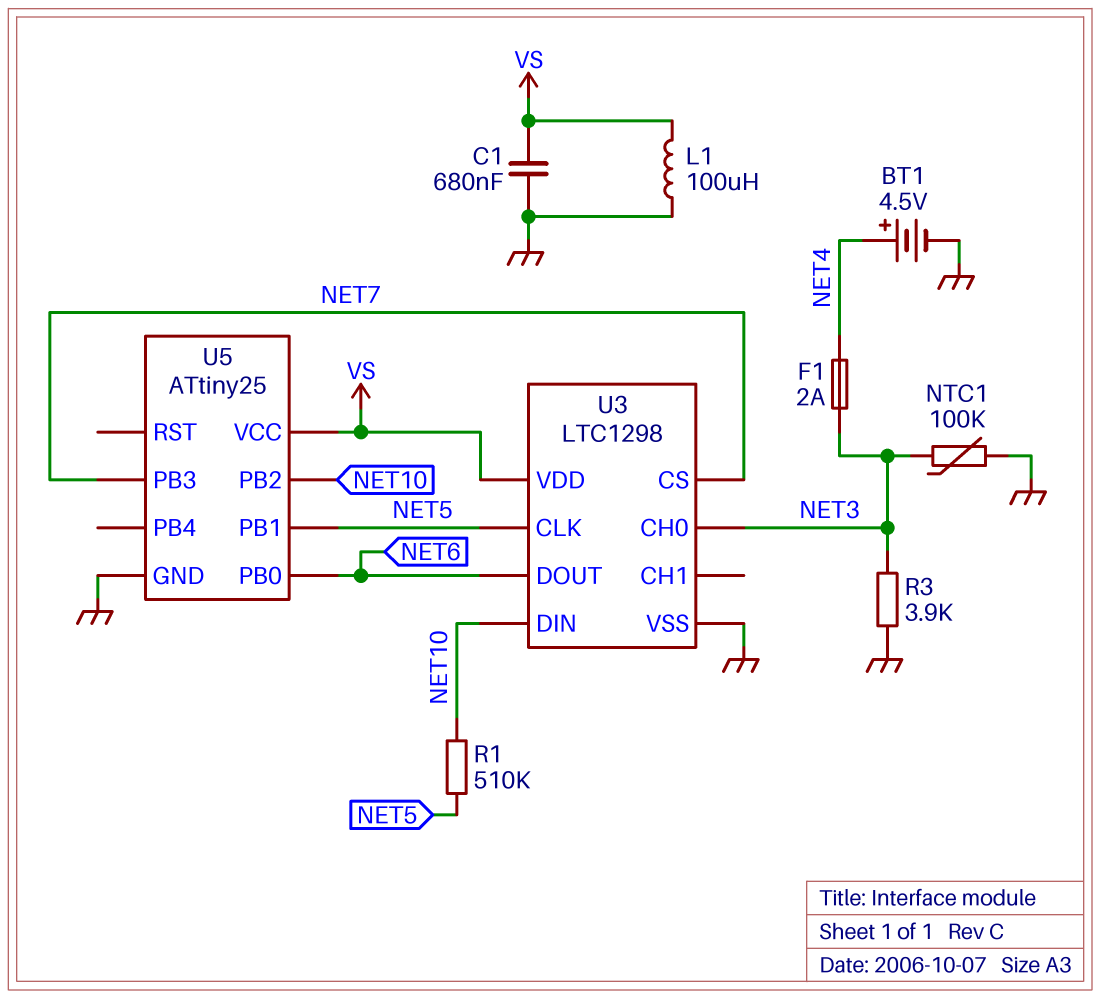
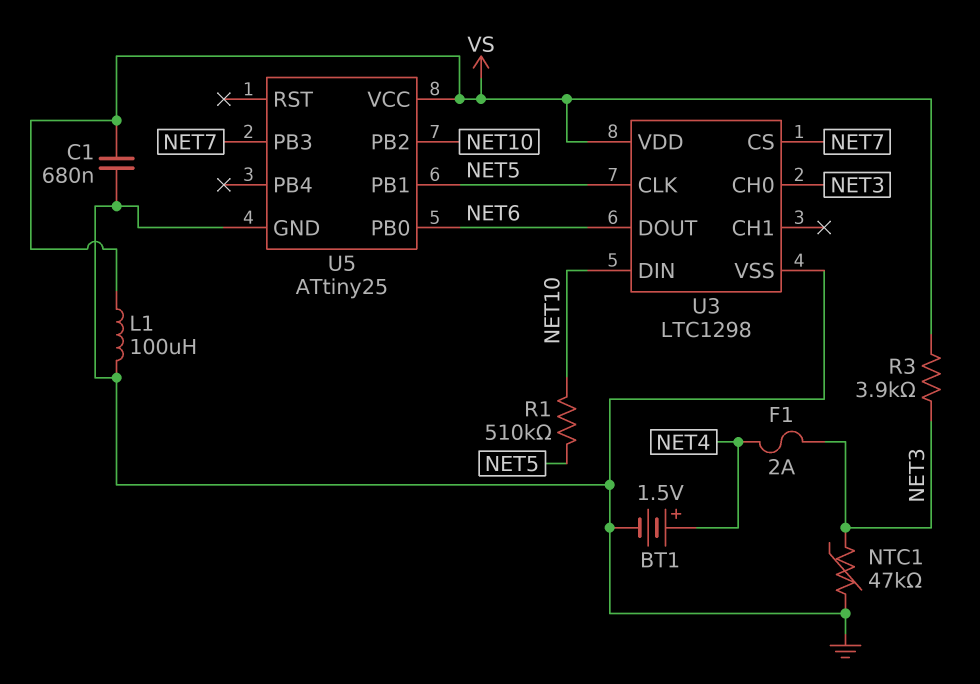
BT1: 4.5V (plus NET4, minus GND) -> 1.5V (plus NET4, minus GND)
NTC1: 100k (GND, NET3) -> 47k (GND, NET3)
R3: 3.9k (GND, NET3) -> 3.9k (NET3, VS)

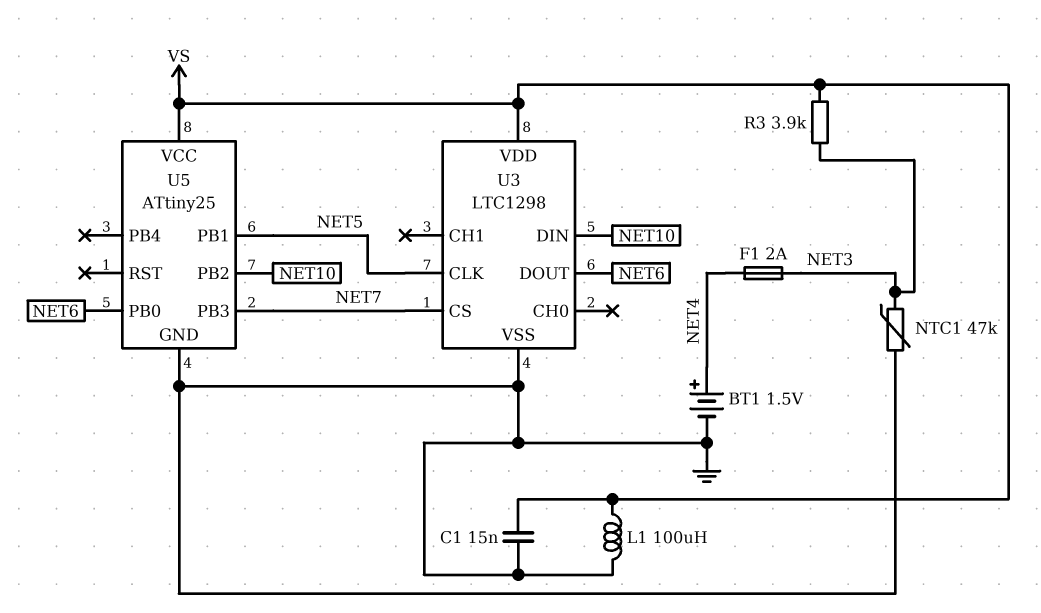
C1: 680nF (GND, VS) -> 15nF (GND, VS)
R1: 510k (NET5, NET10) -> none
U3 pin CH0: NET3 -> none

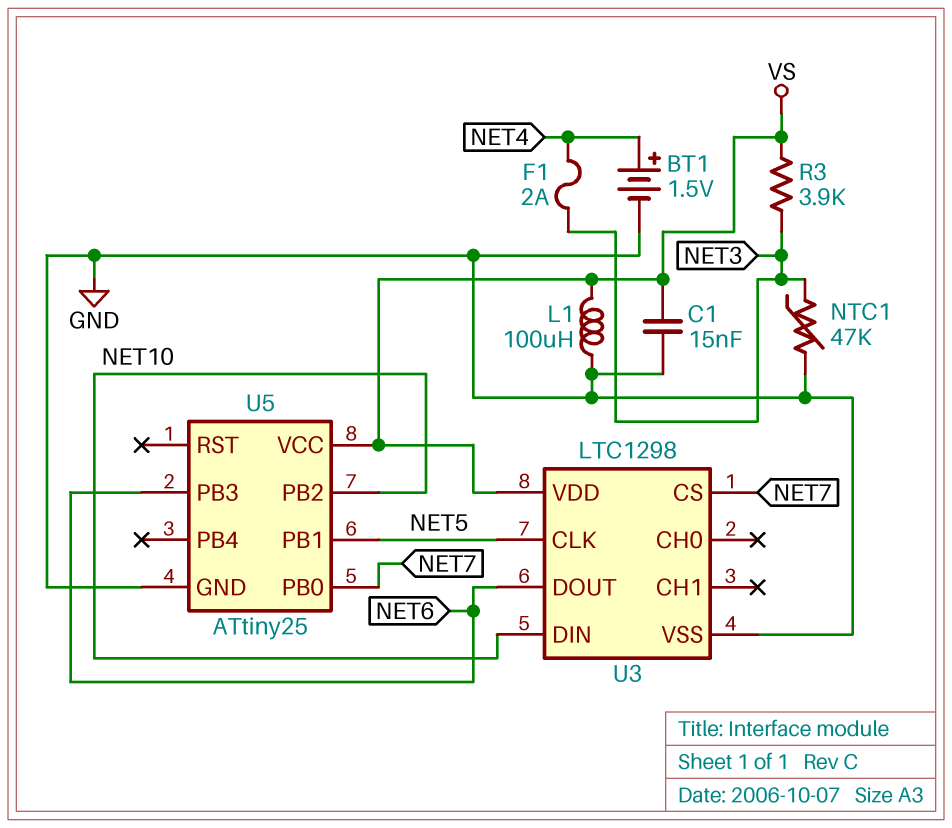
U5 pin PB0: NET6 -> NET7
U5 pin PB3: NET7 -> NET6

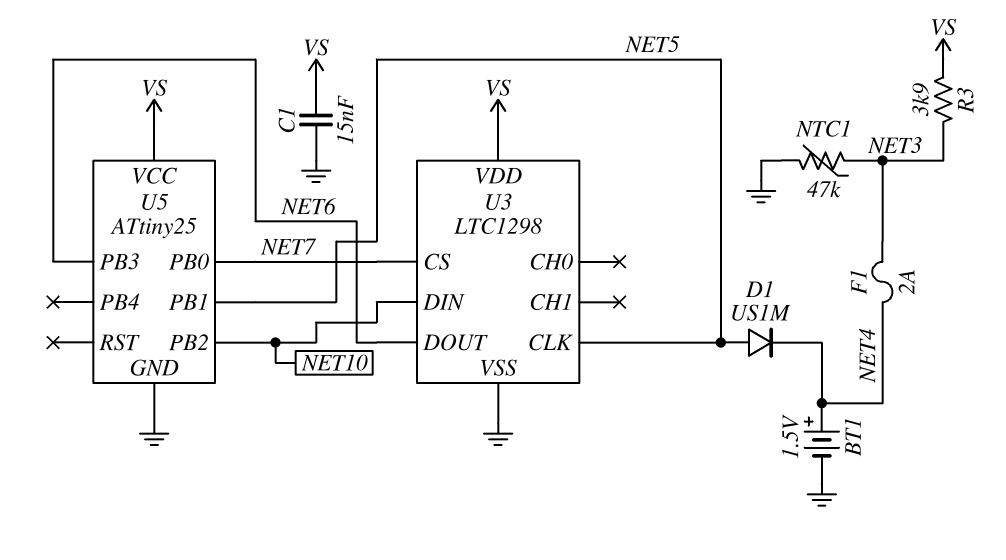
D1: none -> diode US1M (A NET5, K NET4)
L1: 100uH (GND, VS) -> none

